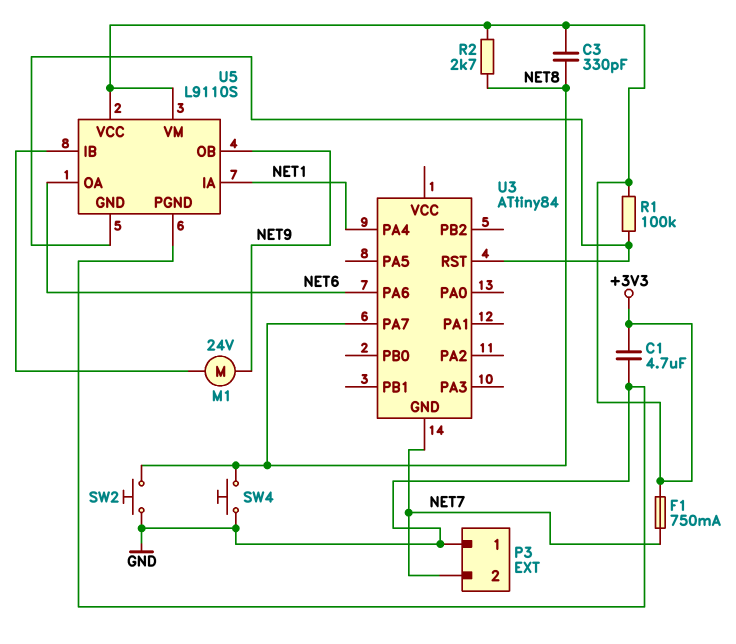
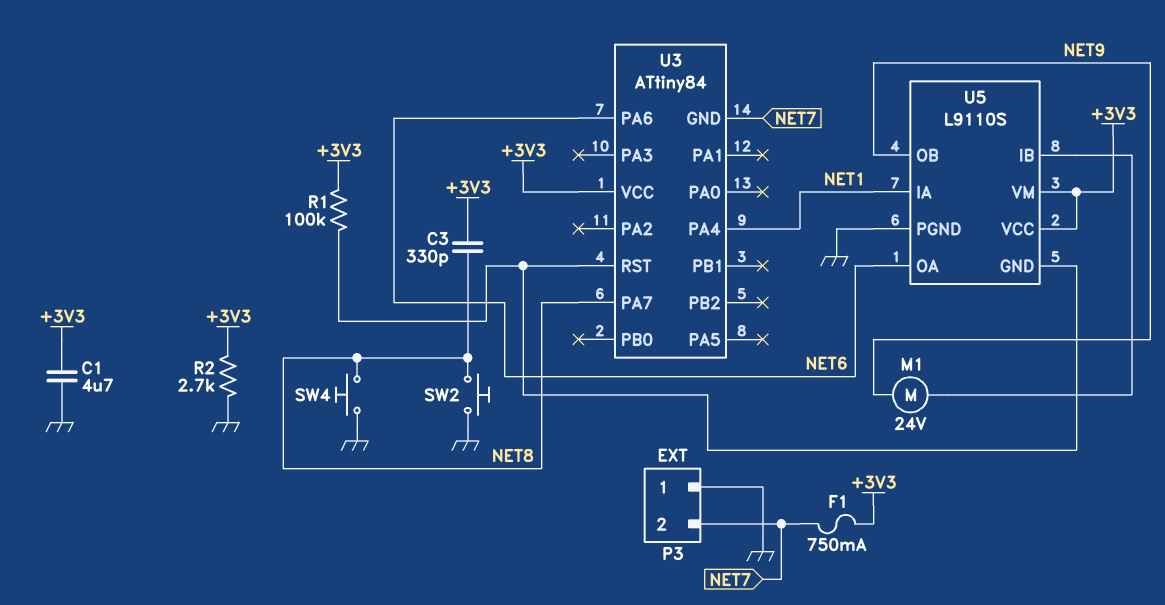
R2: 2.7k (+3V3, NET8) -> 2.7k (+3V3, GND)
U3 pin VCC: none -> +3V3

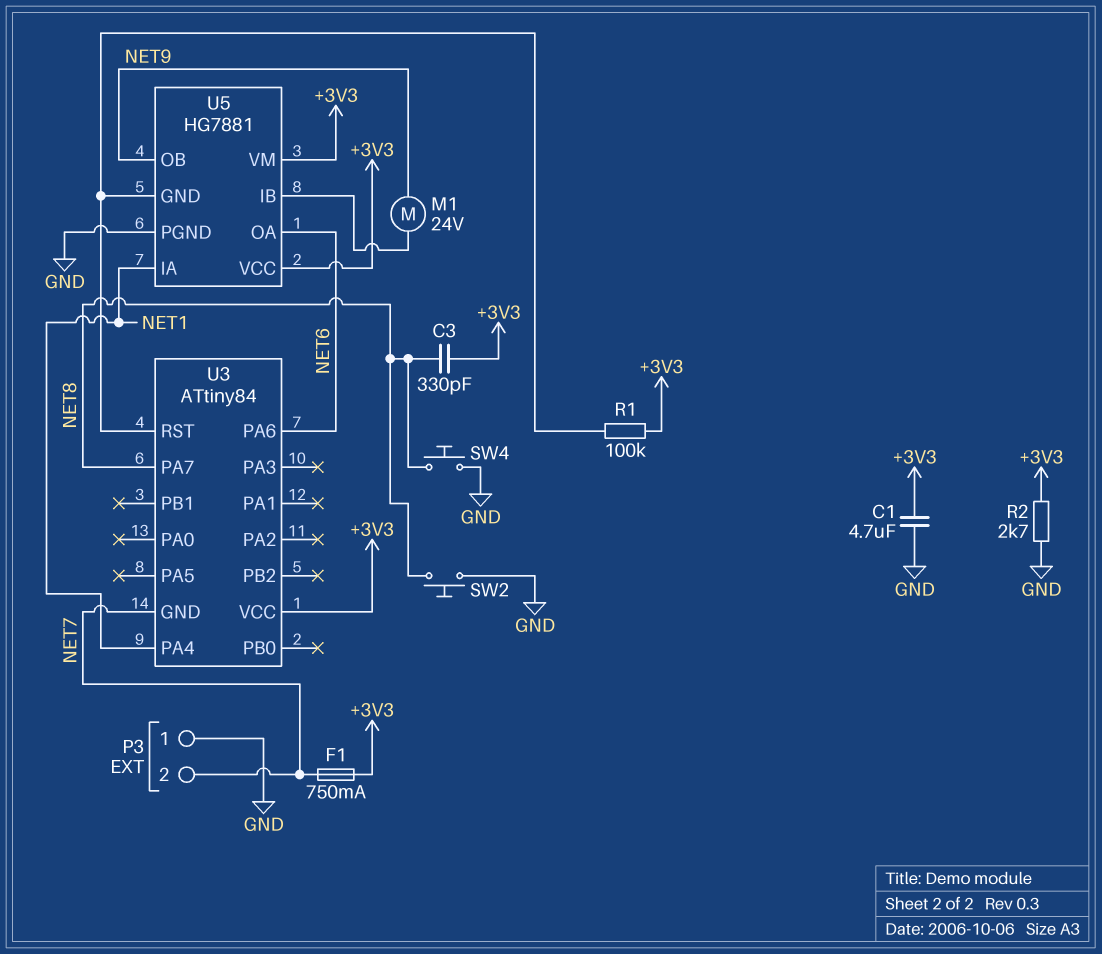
U5: L9110S -> HG7881

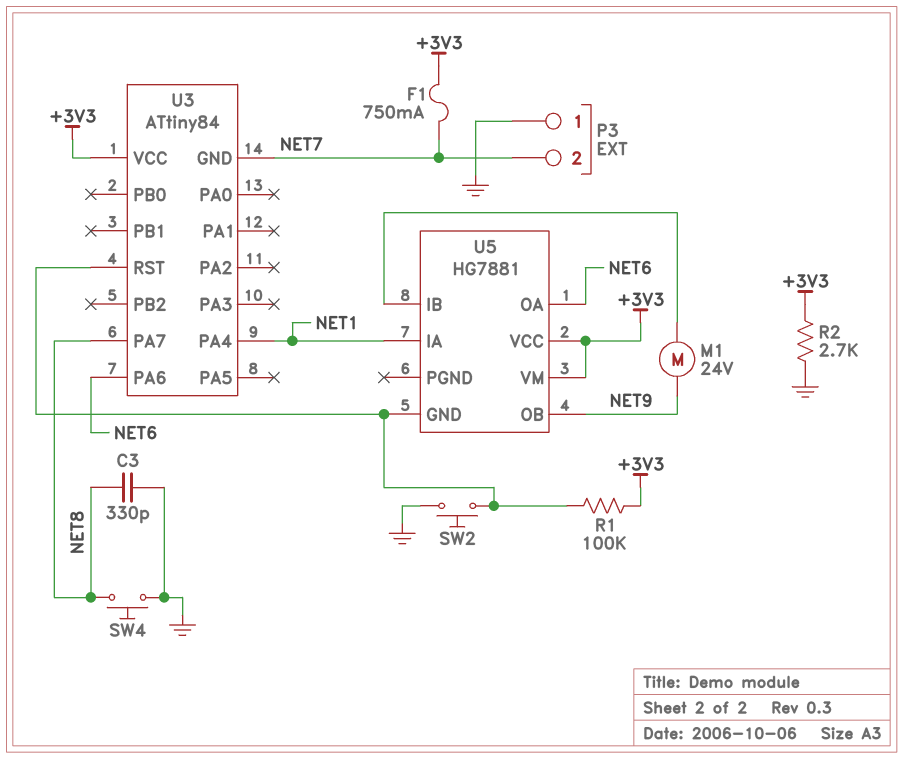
C1: 4.7uF (+3V3, GND) -> none
C3: 330pF (+3V3, NET8) -> 330pF (GND, NET8)
SW2: button (GND, NET8) -> button (GND, U3/RST)
U5 pin PGND: GND -> none

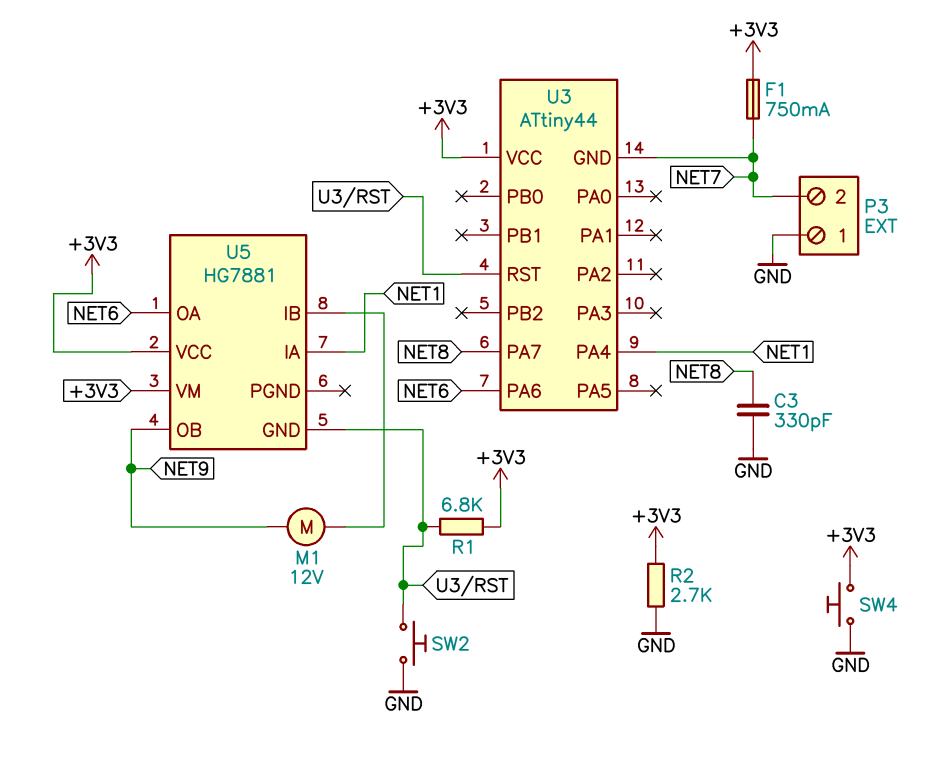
M1: motor 24V (NET9, U5/IB) -> motor 12V (NET9, U5/IB)
R1: 100k (+3V3, U3/RST) -> 6.8k (+3V3, U3/RST)
SW4: button (GND, NET8) -> button (+3V3, GND)
U3: ATtiny84 -> ATtiny44

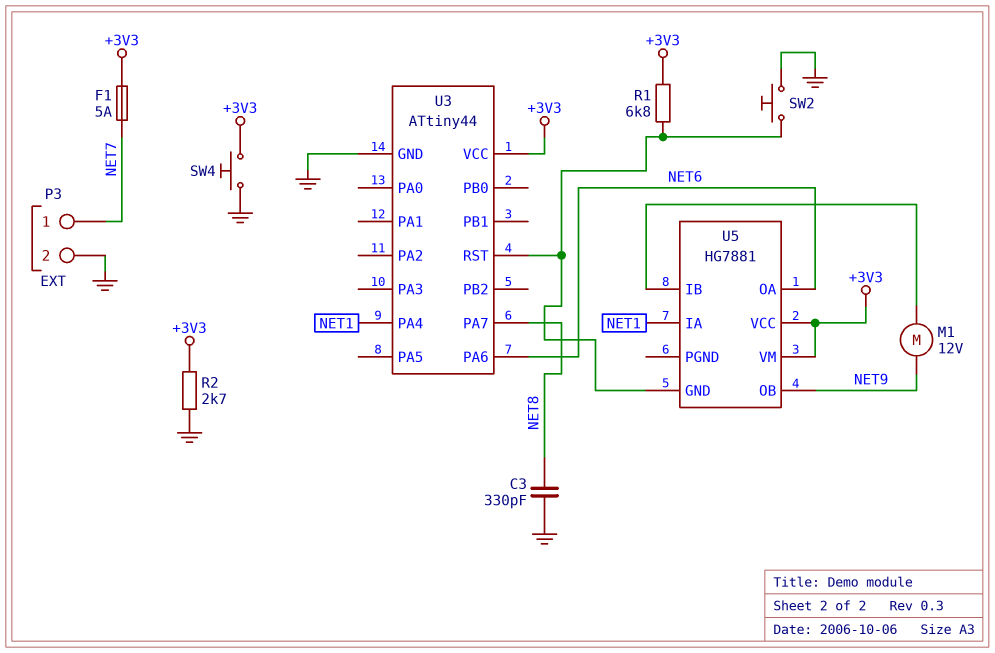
F1: 750mA (+3V3, NET7) -> 5A (+3V3, NET7)
P3 pin 1: GND -> NET7
P3 pin 2: NET7 -> GND
U3 pin GND: NET7 -> GND

